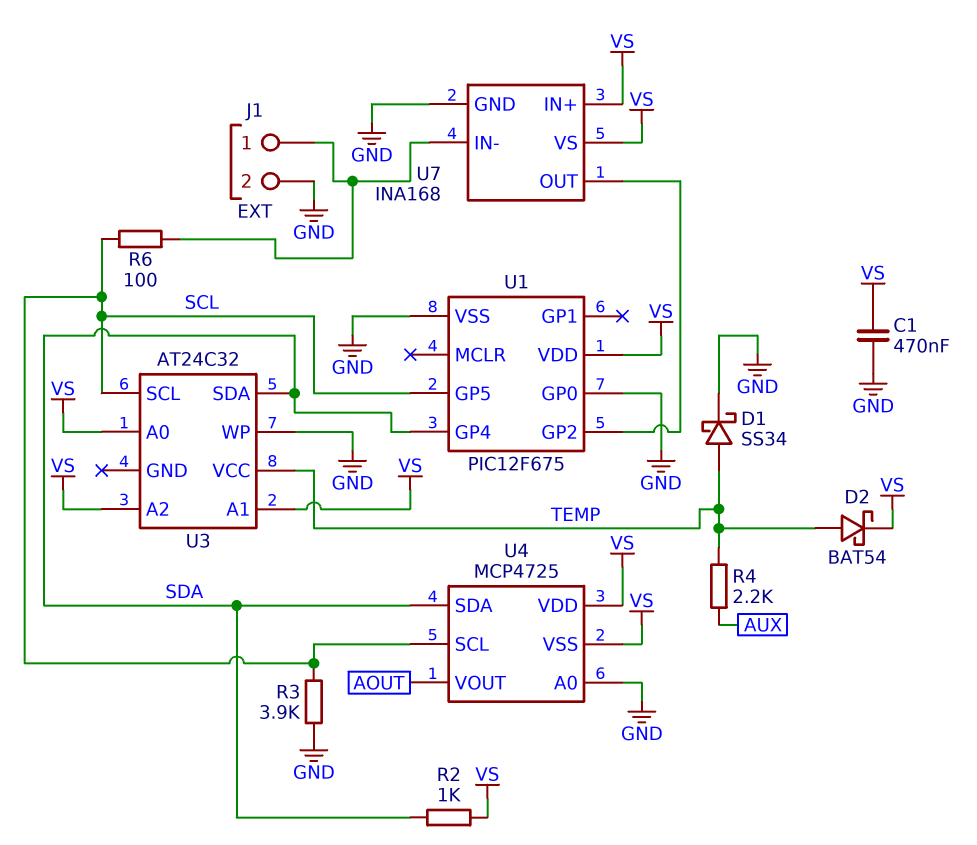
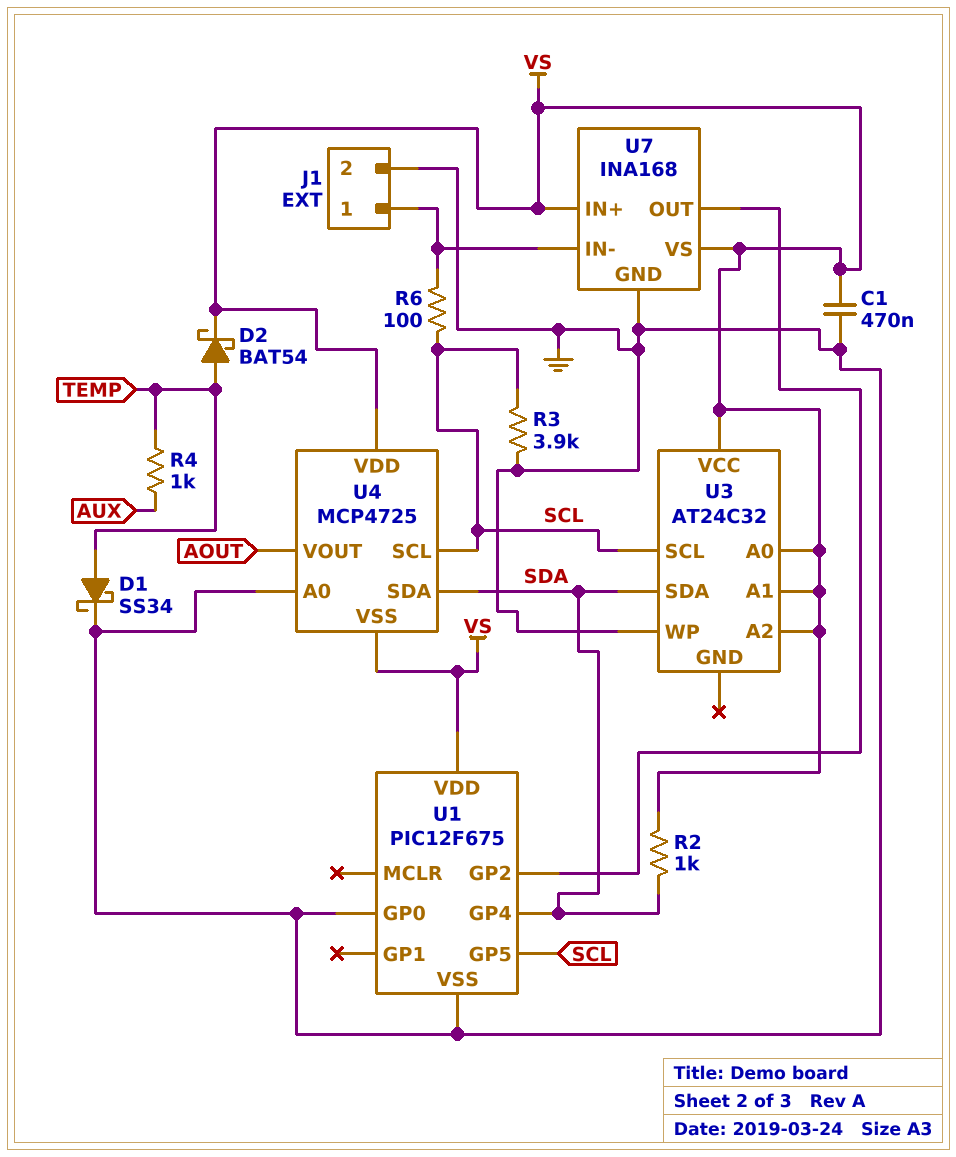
R4: 2.2k (AUX, TEMP) -> 1k (AUX, TEMP)
U3 pin VCC: TEMP -> VS

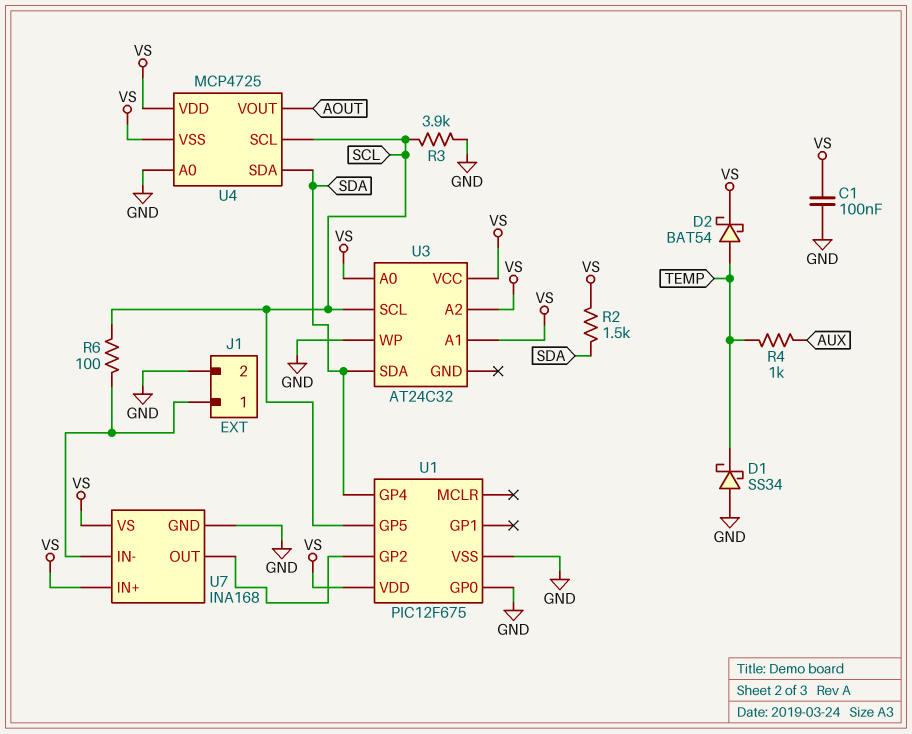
C1: 470nF (GND, VS) -> 100nF (GND, VS)
D1: schottky SS34 (A TEMP, K GND) -> schottky SS34 (A GND, K TEMP)
R2: 1k (SDA, VS) -> 1.5k (SDA, VS)

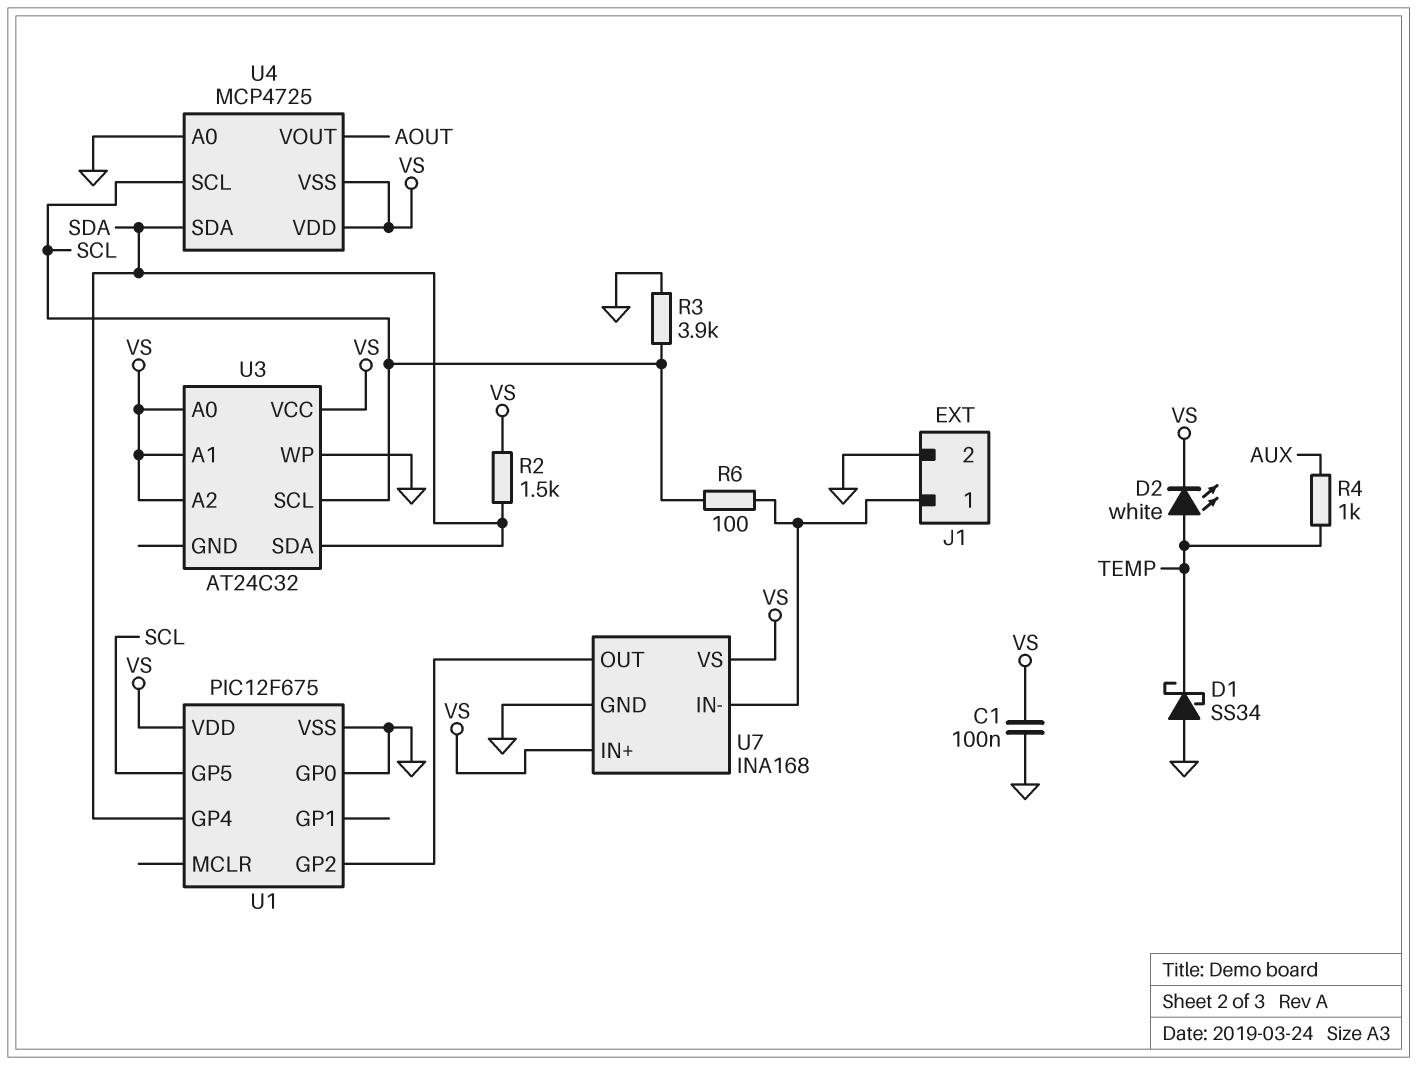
D2: schottky BAT54 (A TEMP, K VS) -> LED white (A TEMP, K VS)

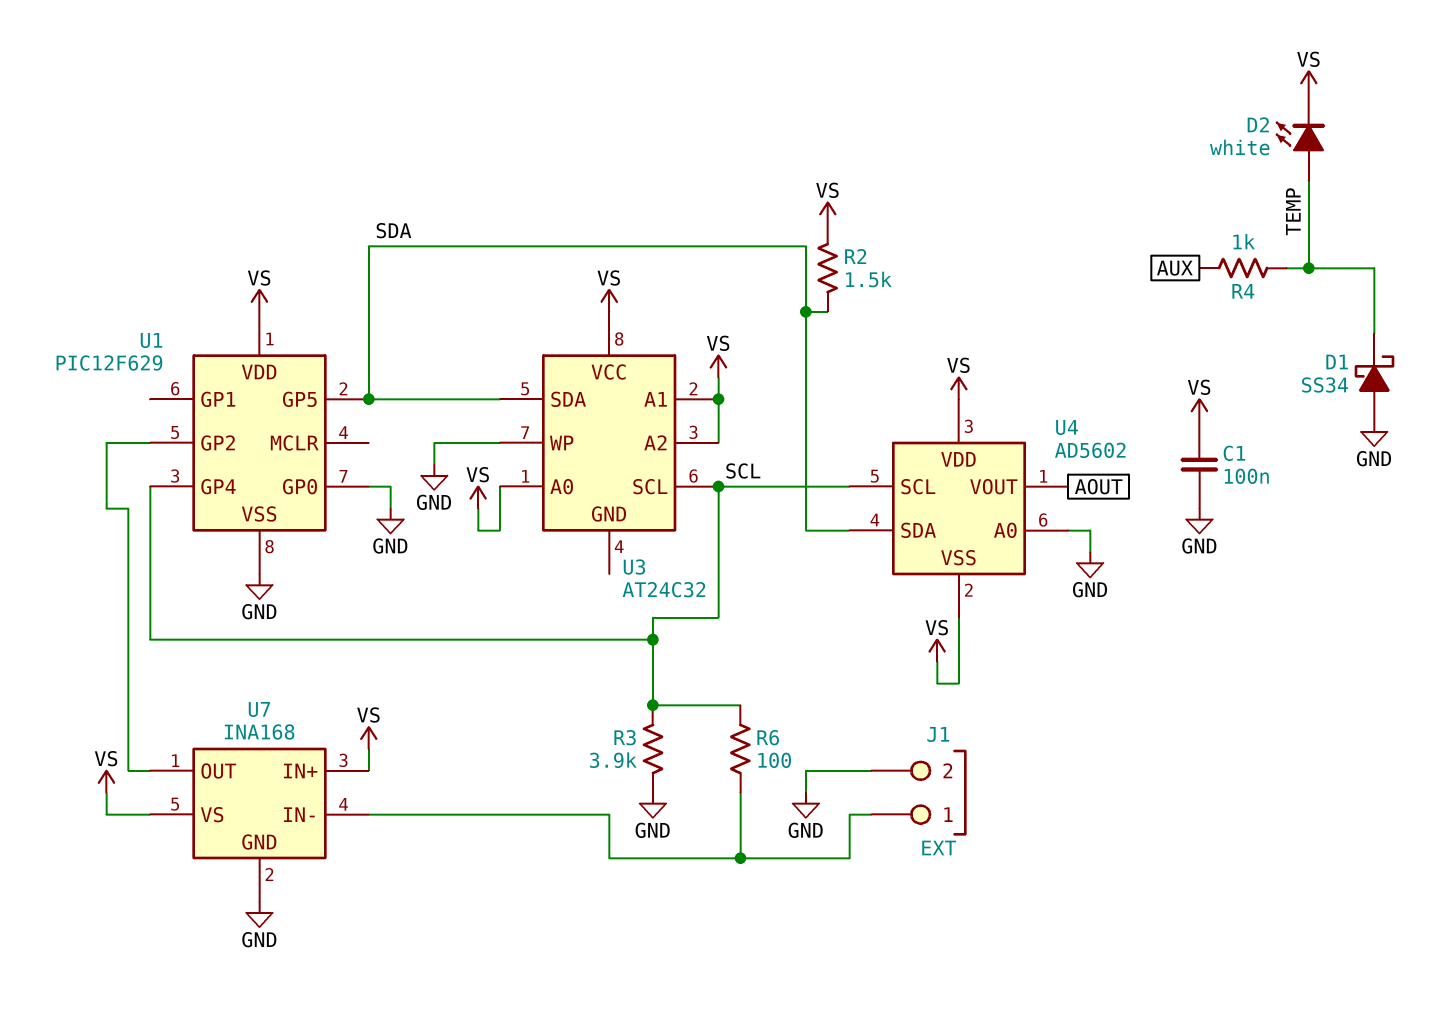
U1: PIC12F675 -> PIC12F629
U1 pin GP4: SDA -> SCL
U1 pin GP5: SCL -> SDA
U4: MCP4725 -> AD5602

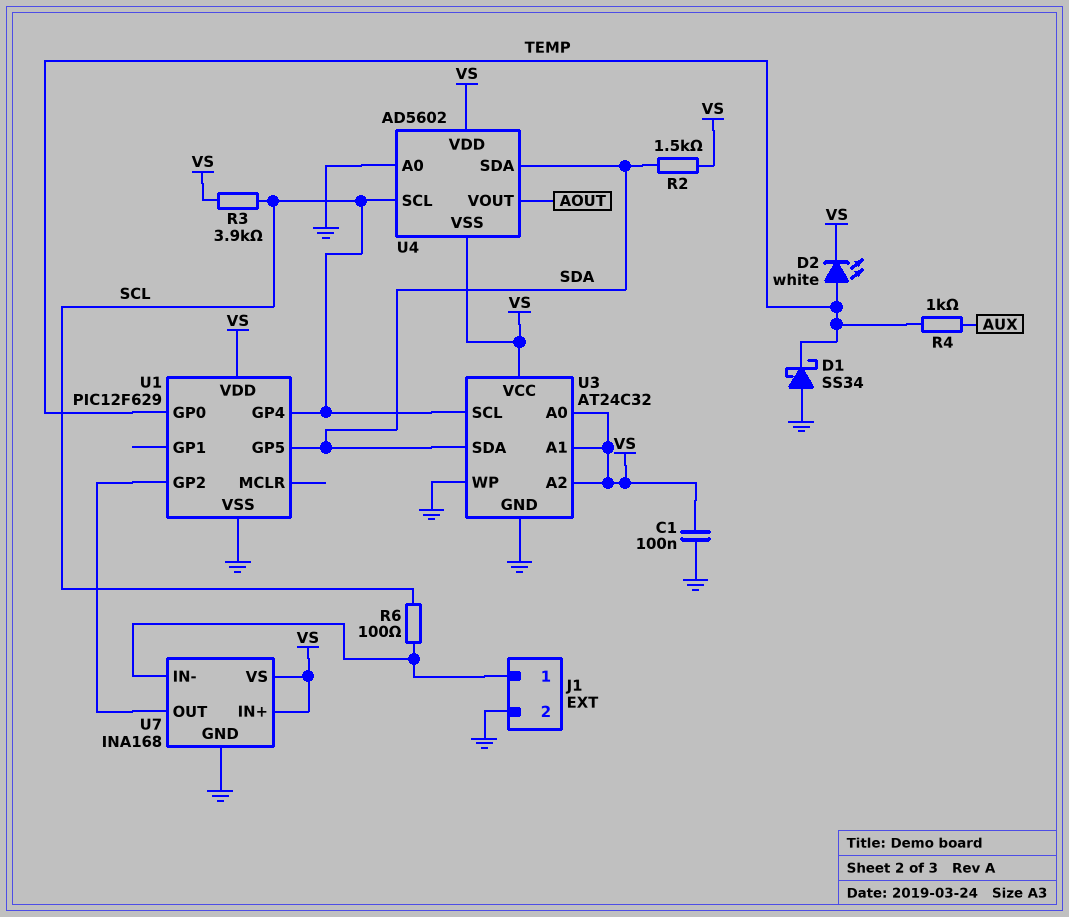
R3: 3.9k (GND, SCL) -> 3.9k (SCL, VS)
U1 pin GP0: GND -> TEMP
U3 pin GND: none -> GND

